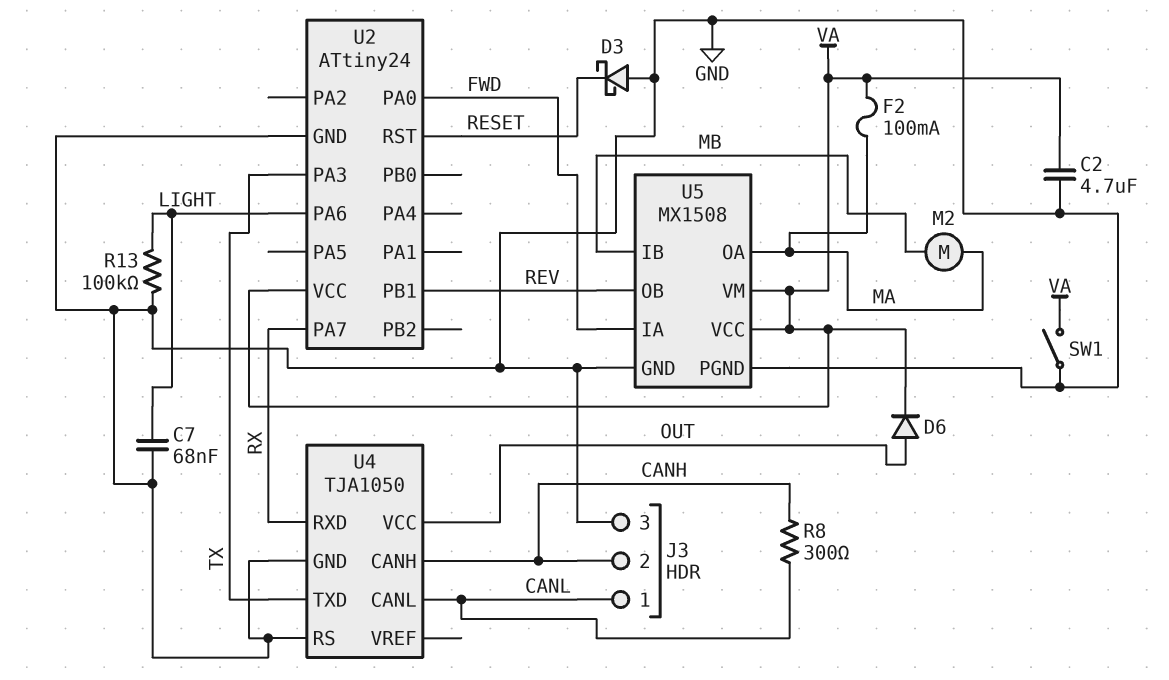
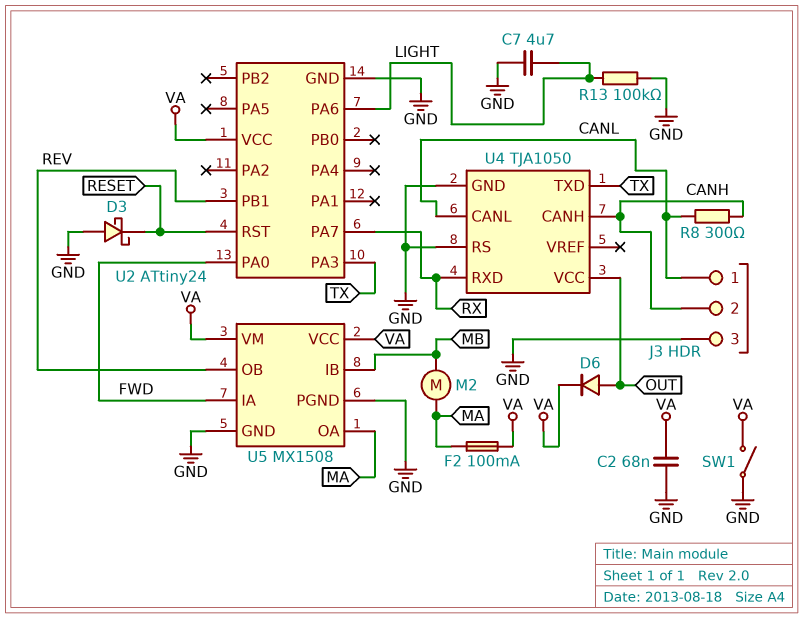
C2: 4.7uF (GND, VA) -> 68nF (GND, VA)
C7: 68nF (GND, LIGHT) -> 4.7uF (GND, LIGHT)

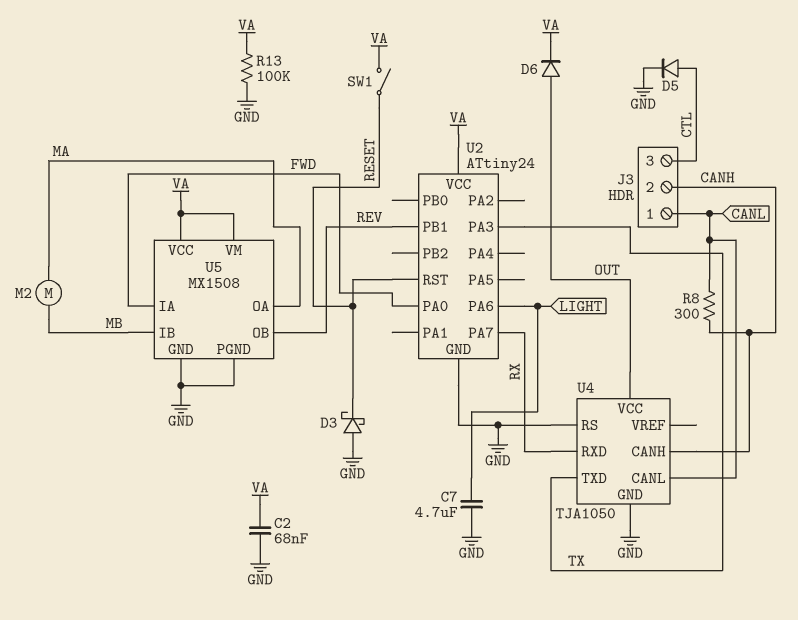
D5: none -> diode (A CTL, K GND)
F2: 100mA (MA, VA) -> none
J3 pin 3: GND -> CTL
R13: 100k (GND, LIGHT) -> 100k (GND, VA)
SW1: switch (GND, VA) -> switch (RESET, VA)

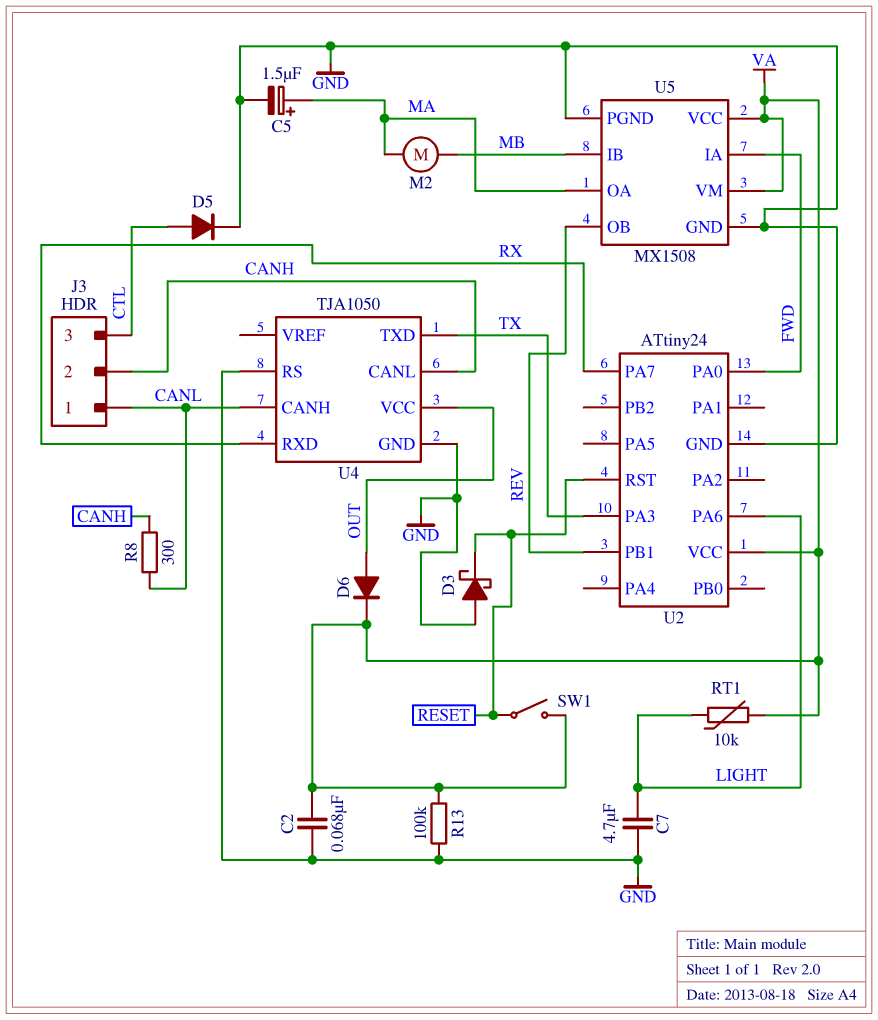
C5: none -> 1.5uF (plus MA, minus GND)
RT1: none -> 10k (LIGHT, VA)
U4 pin CANH: CANH -> CANL
U4 pin CANL: CANL -> CANH

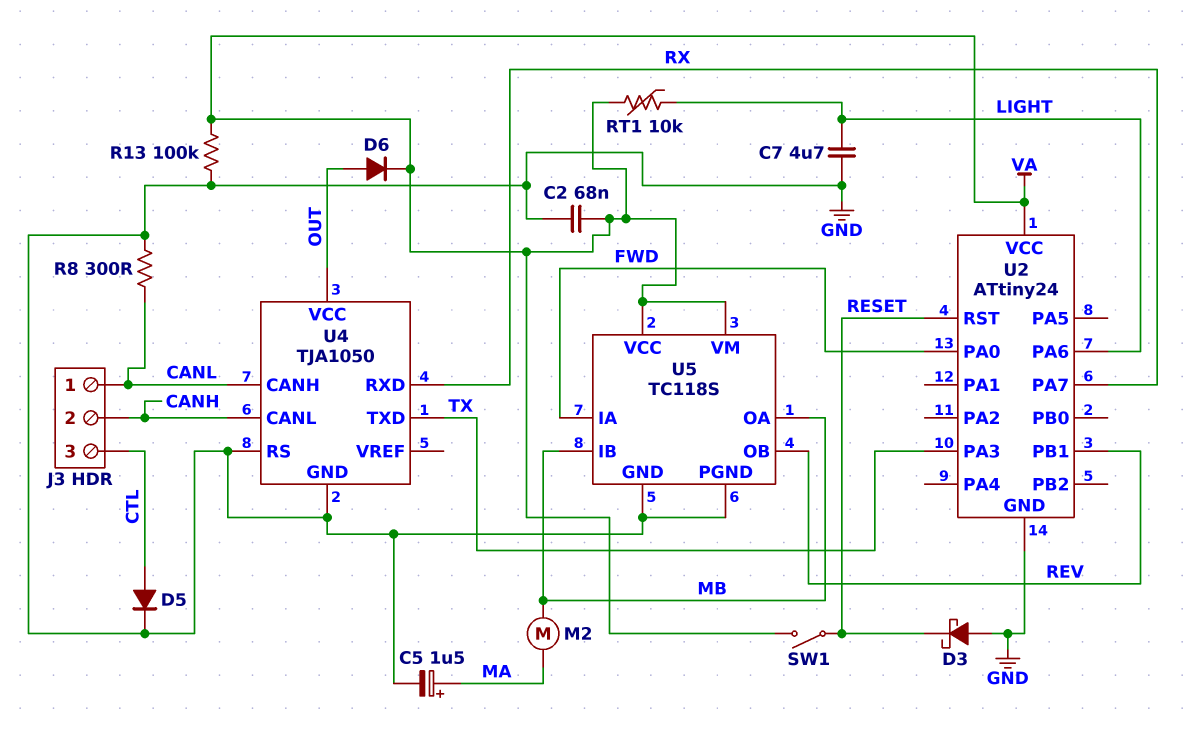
R8: 300 (CANH, CANL) -> 300 (CANL, GND)
U5: MX1508 -> TC118S
U5 pin OA: MA -> MB

